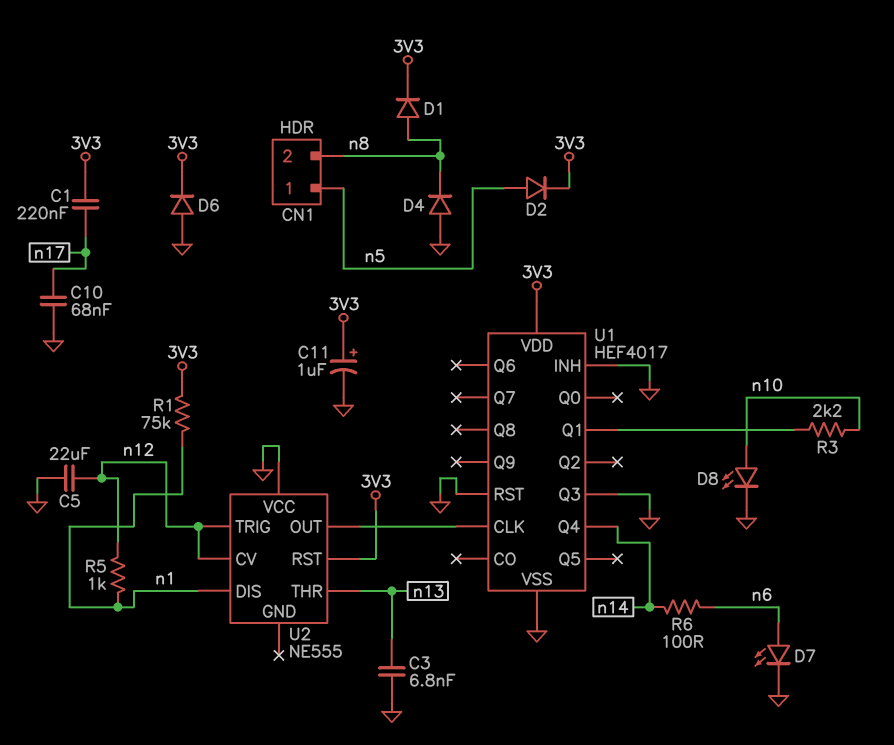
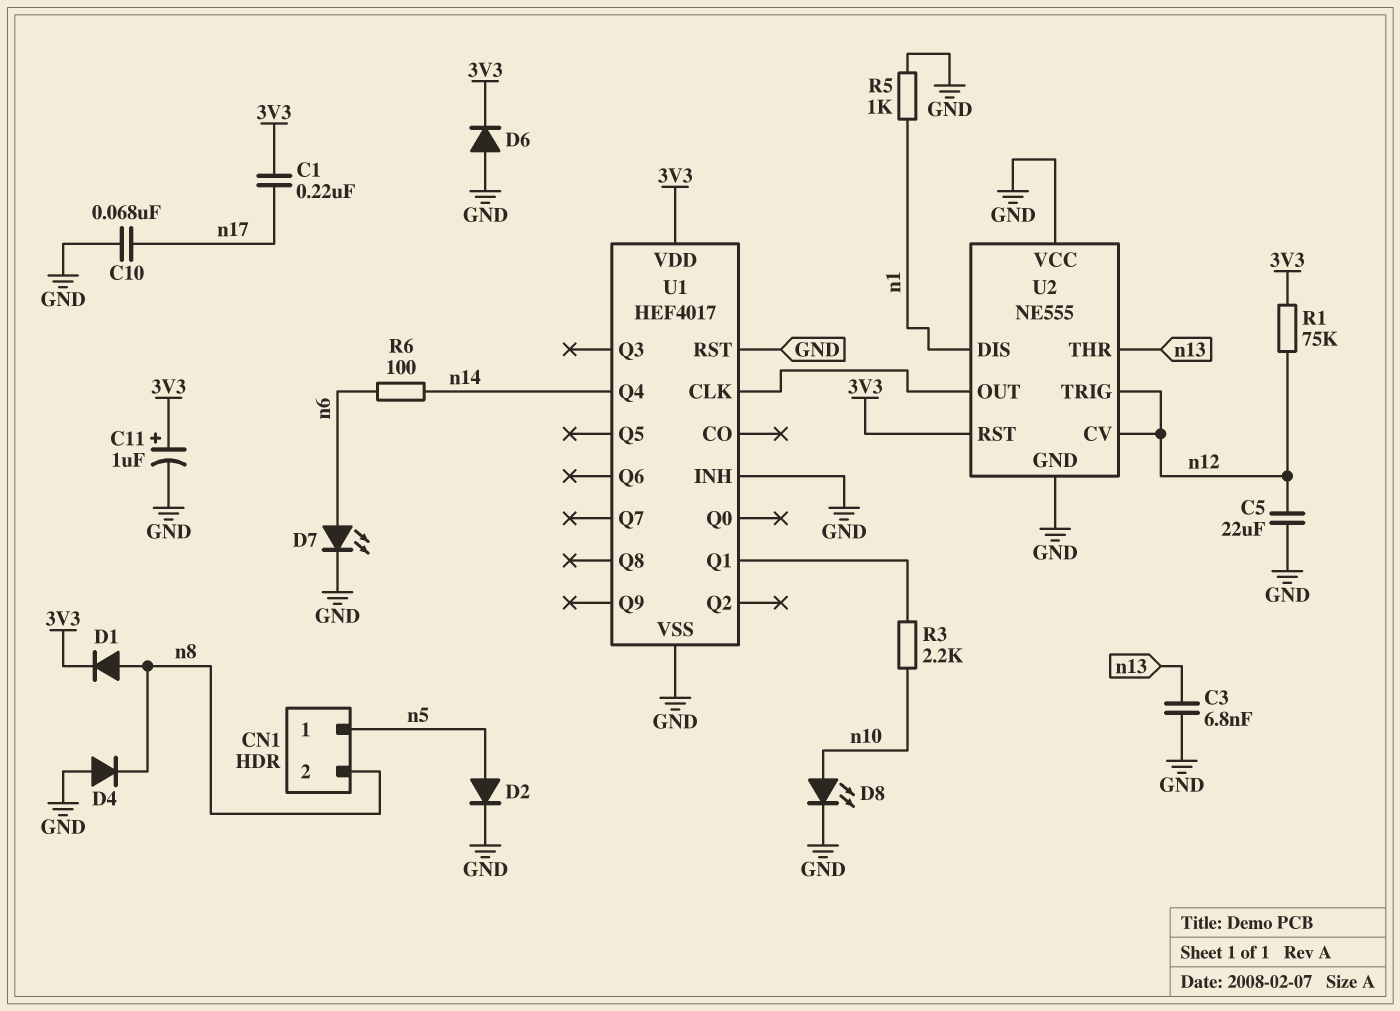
D2: diode (A n5, K 3V3) -> diode (A n5, K GND)
R1: 75k (3V3, n1) -> 75k (3V3, n12)
R5: 1k (n1, n12) -> 1k (GND, n1)
U1 pin Q3: GND -> none
U2 pin GND: none -> GND

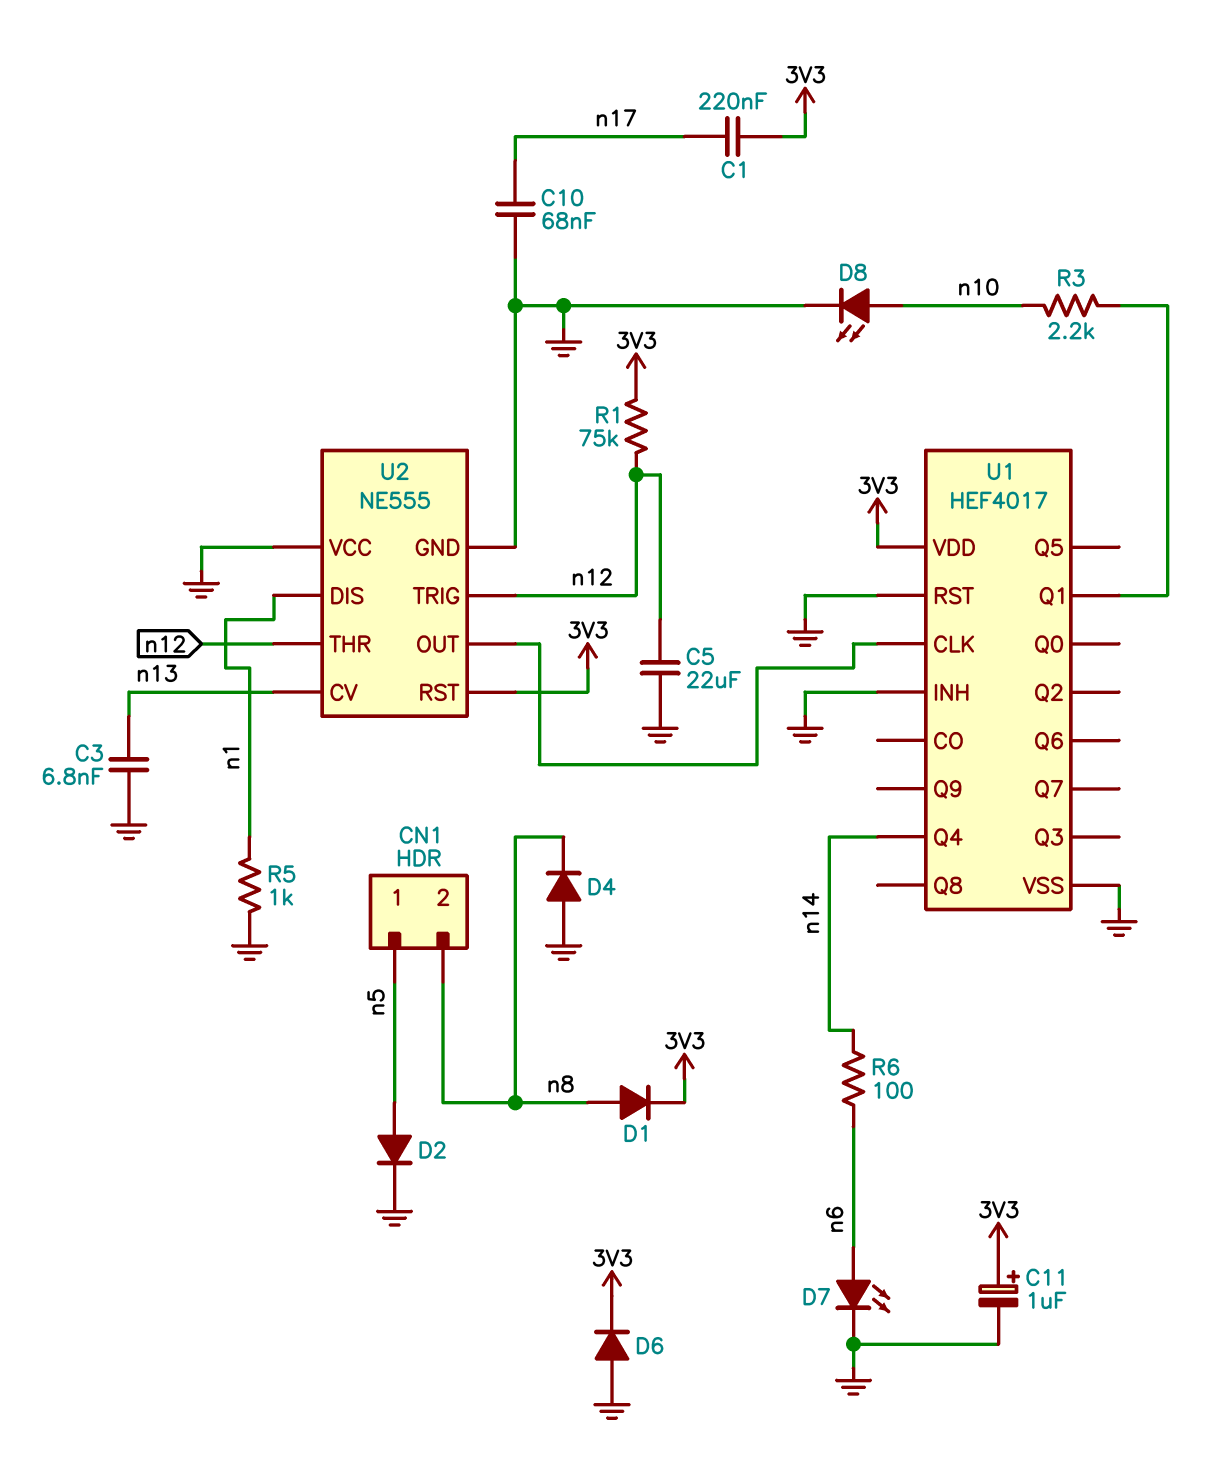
U2 pin CV: n12 -> n13
U2 pin THR: n13 -> n12

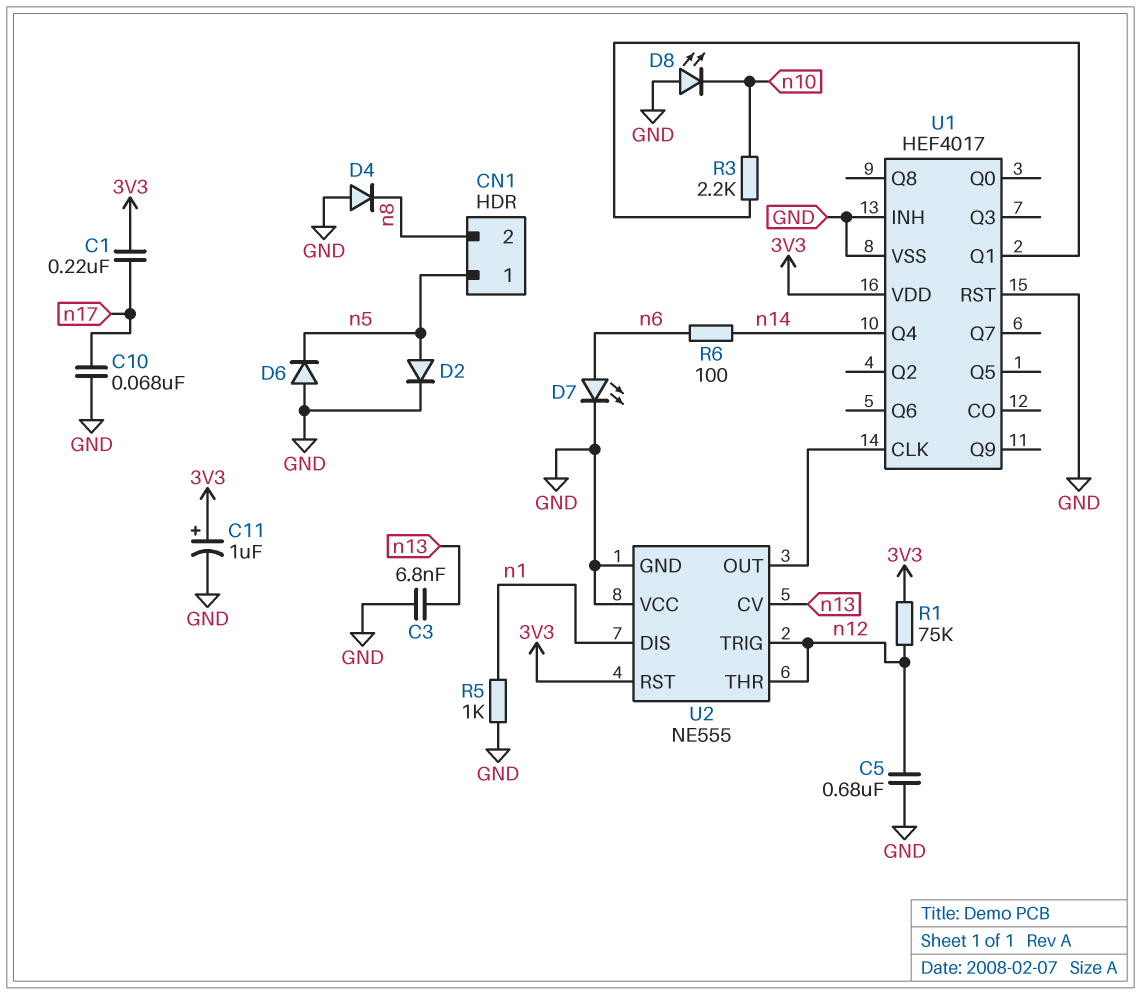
C5: 22uF (GND, n12) -> 680nF (GND, n12)
D1: diode (A n8, K 3V3) -> none
D6: diode (A GND, K 3V3) -> diode (A GND, K n5)
D8: LED (A n10, K GND) -> LED (A GND, K n10)

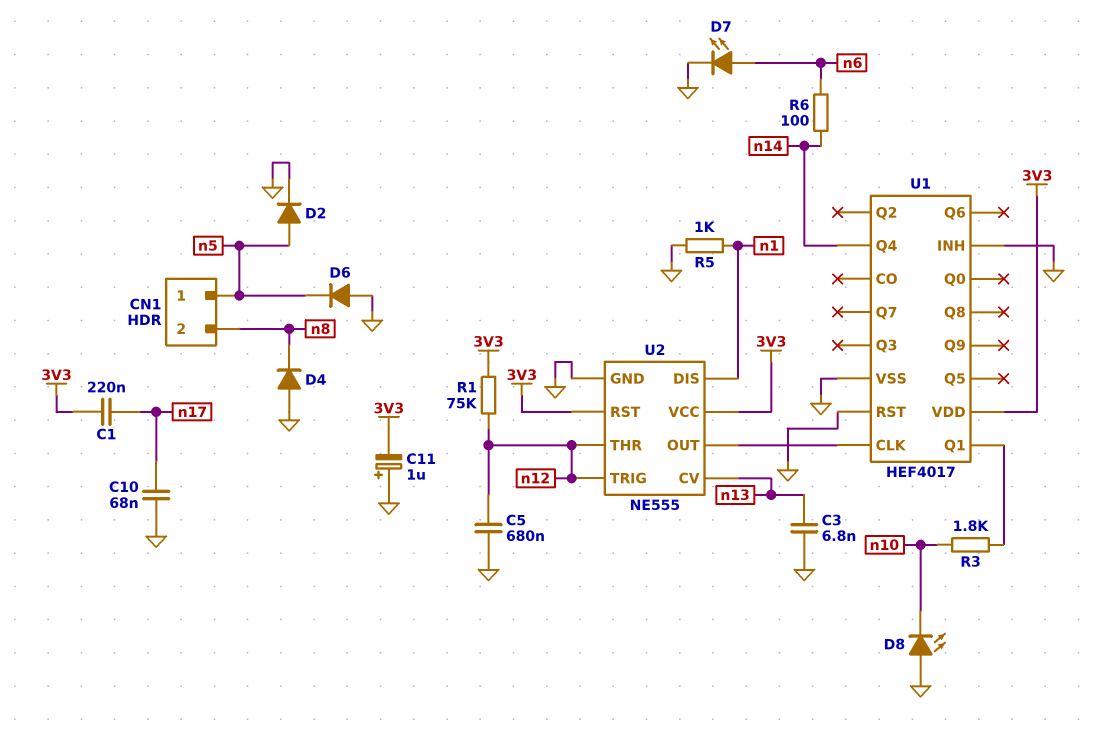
C11: 1uF (plus 3V3, minus GND) -> 1uF (plus GND, minus 3V3)
R3: 2.2k (U1/Q1, n10) -> 1.8k (U1/Q1, n10)
U2 pin VCC: GND -> 3V3

